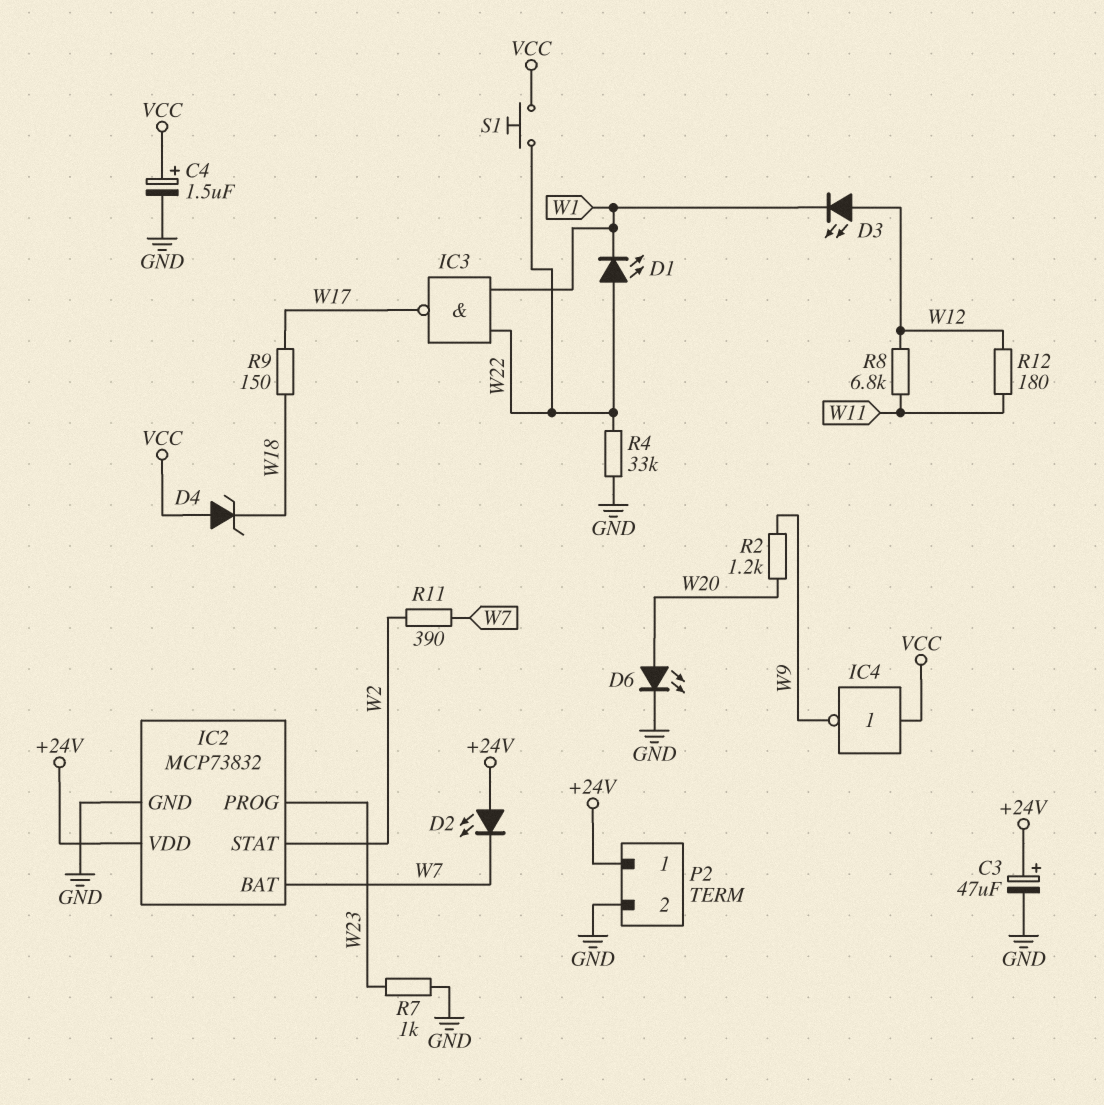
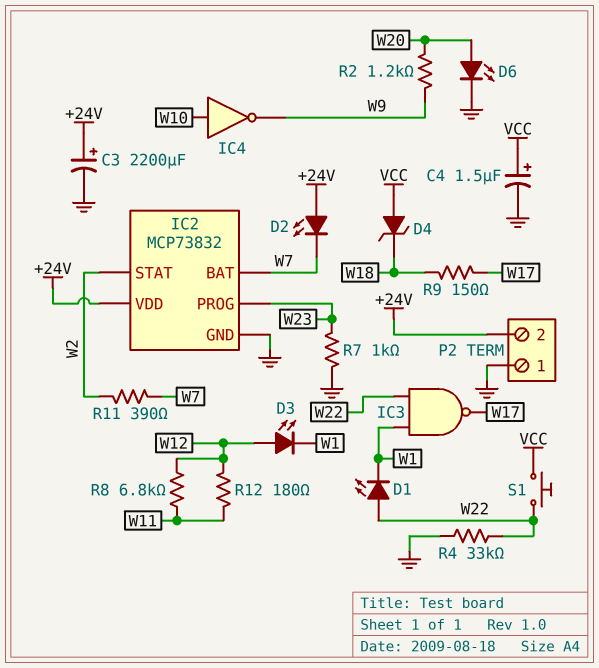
C3: 47uF (plus +24V, minus GND) -> 2200uF (plus +24V, minus GND)
IC4: NOT (in VCC, out W9) -> NOT (in W10, out W9)
P2 pin 1: +24V -> GND
P2 pin 2: GND -> +24V

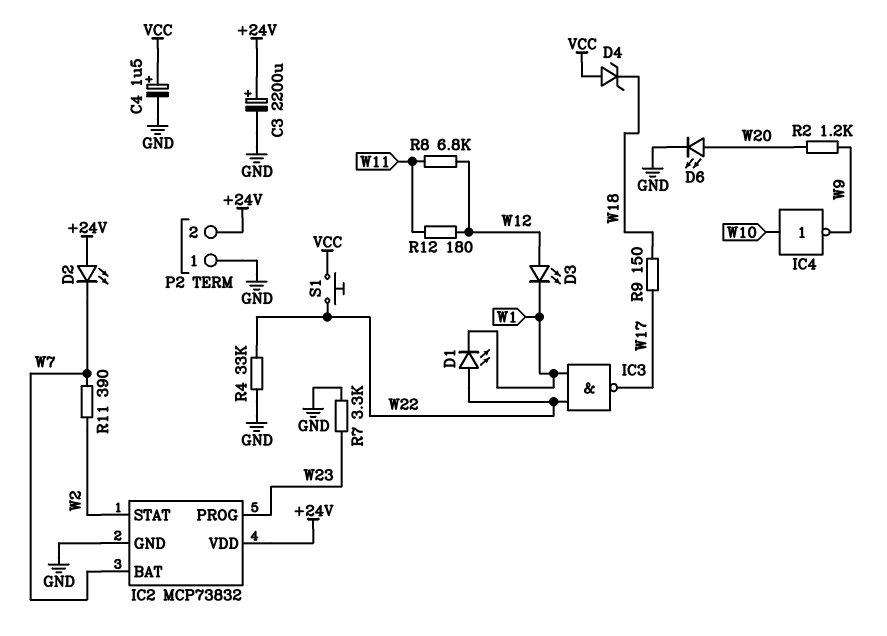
R7: 1k (GND, W23) -> 3.3k (GND, W23)

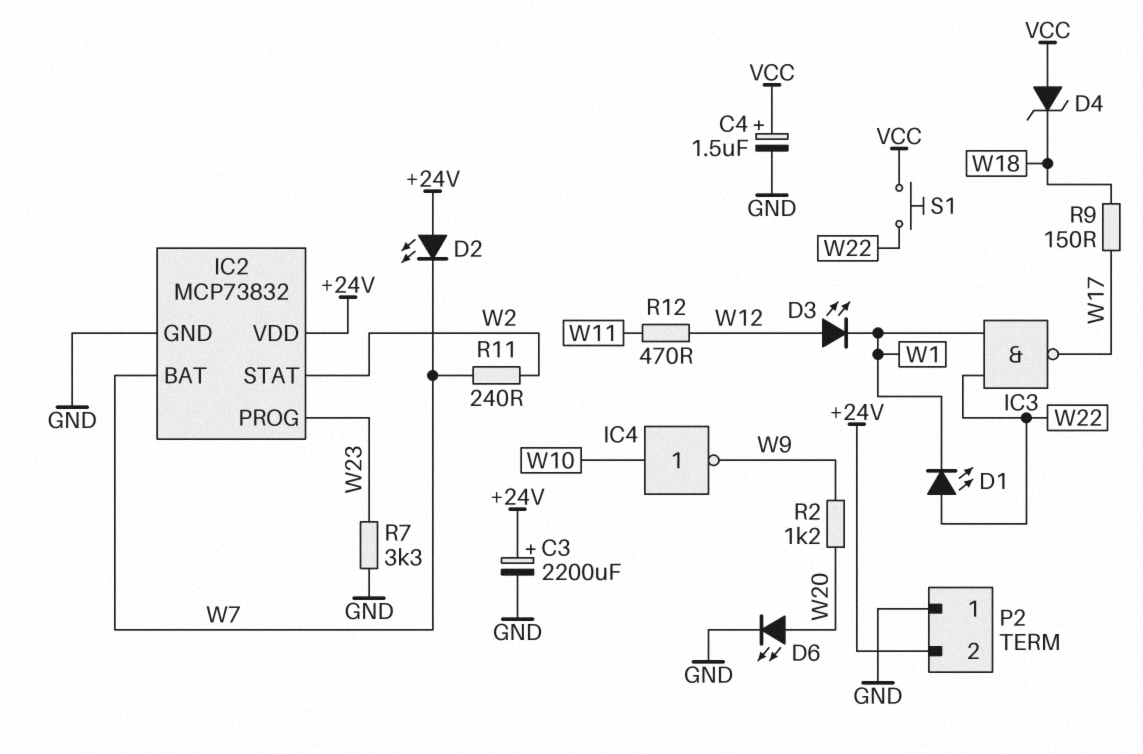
R4: 33k (GND, W22) -> none
R8: 6.8k (W11, W12) -> none
R11: 390 (W2, W7) -> 240 (W2, W7)
R12: 180 (W11, W12) -> 470 (W11, W12)

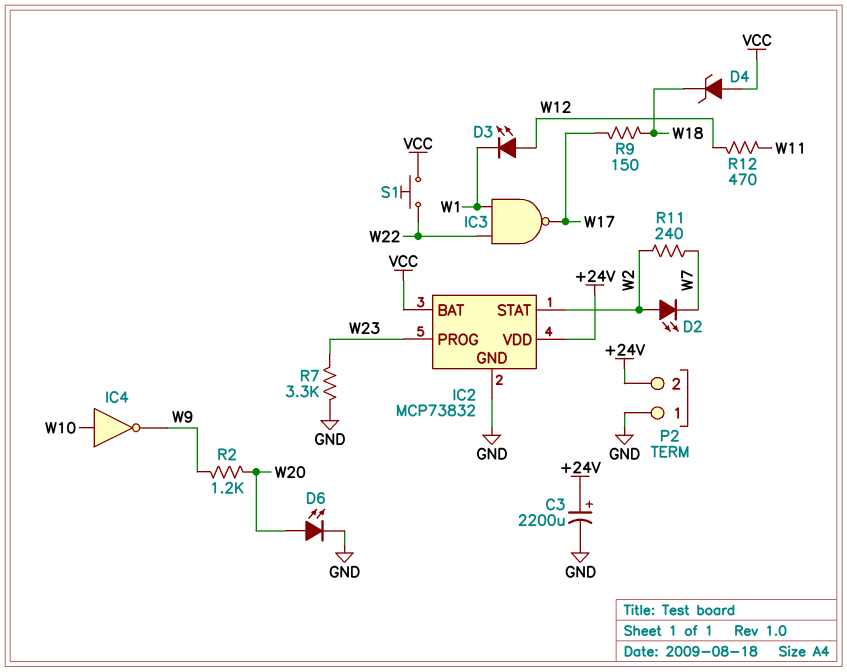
C4: 1.5uF (plus VCC, minus GND) -> none
D1: LED (A W22, K W1) -> none
D2: LED (A +24V, K W7) -> LED (A W2, K W7)
IC2 pin BAT: W7 -> VCC

